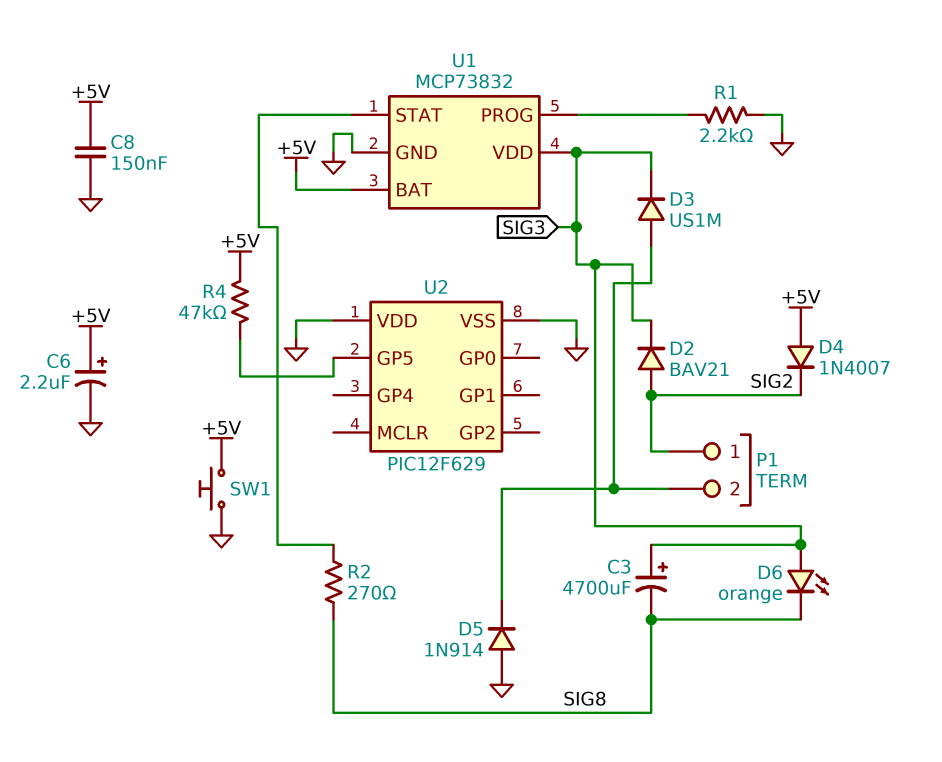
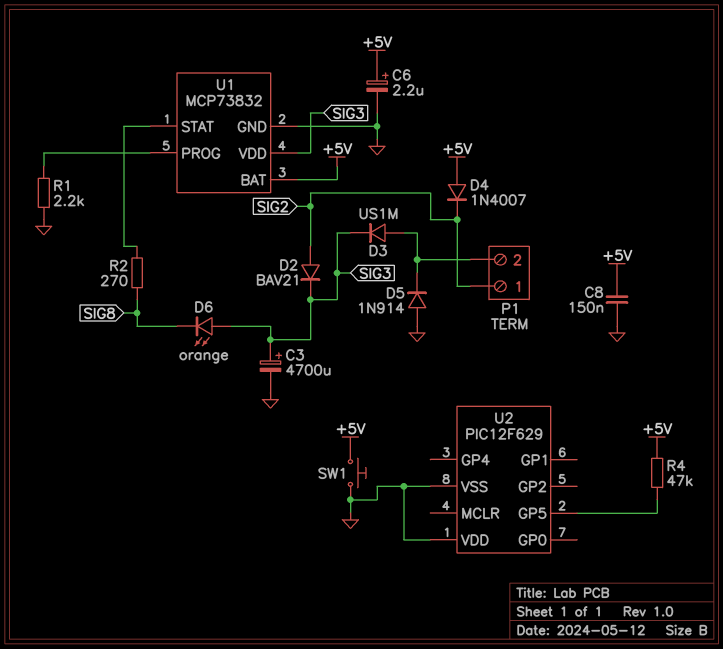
C3: 4700uF (plus SIG3, minus SIG8) -> 4700uF (plus SIG3, minus GND)

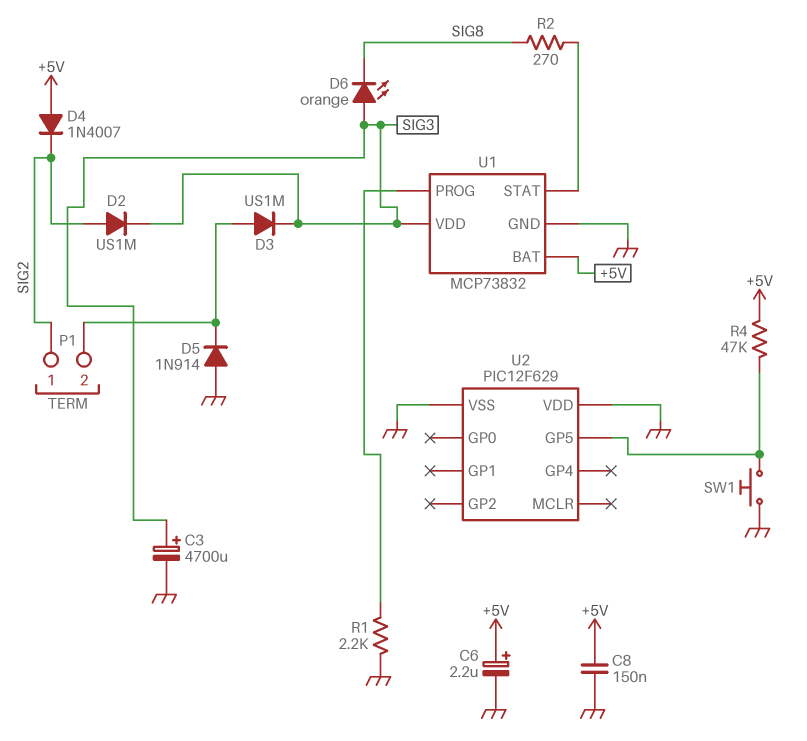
D2: diode BAV21 (A SIG2, K SIG3) -> diode US1M (A SIG2, K SIG3)
SW1: button (+5V, GND) -> button (GND, U2/GP5)

